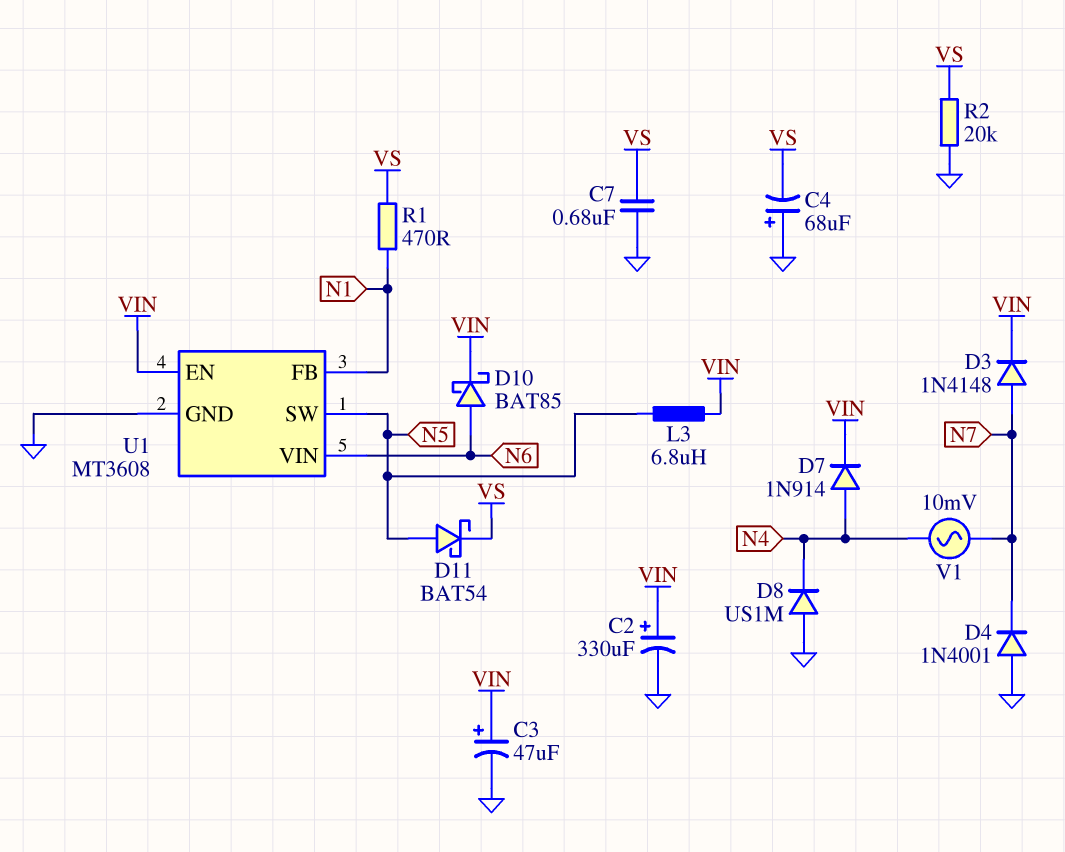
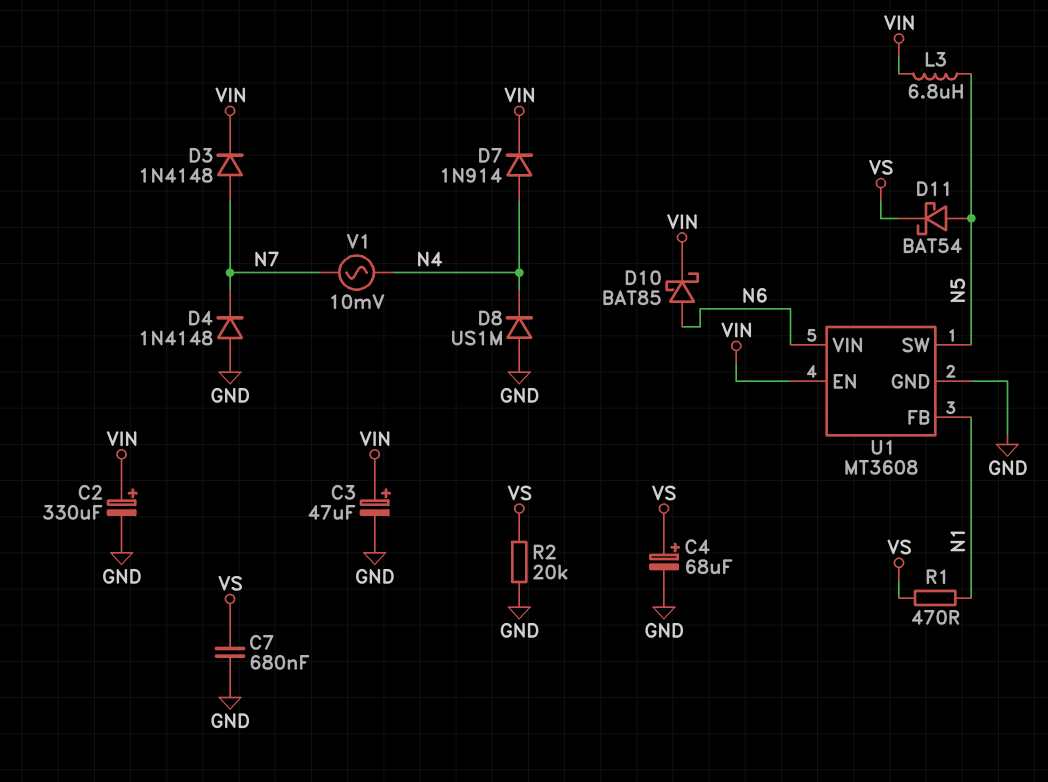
C4: 68uF (plus GND, minus VS) -> 68uF (plus VS, minus GND)
D4: diode 1N4001 (A GND, K N7) -> diode 1N4148 (A GND, K N7)

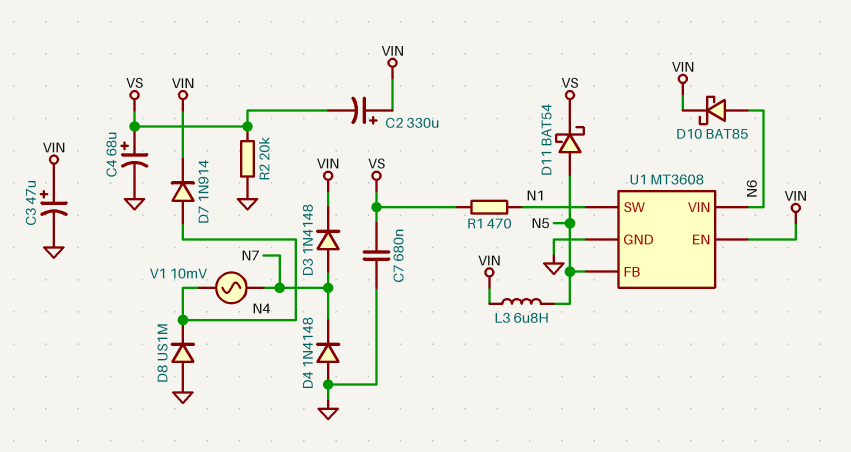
C2: 330uF (plus VIN, minus GND) -> 330uF (plus VIN, minus VS)
U1 pin FB: N1 -> N5
U1 pin SW: N5 -> N1

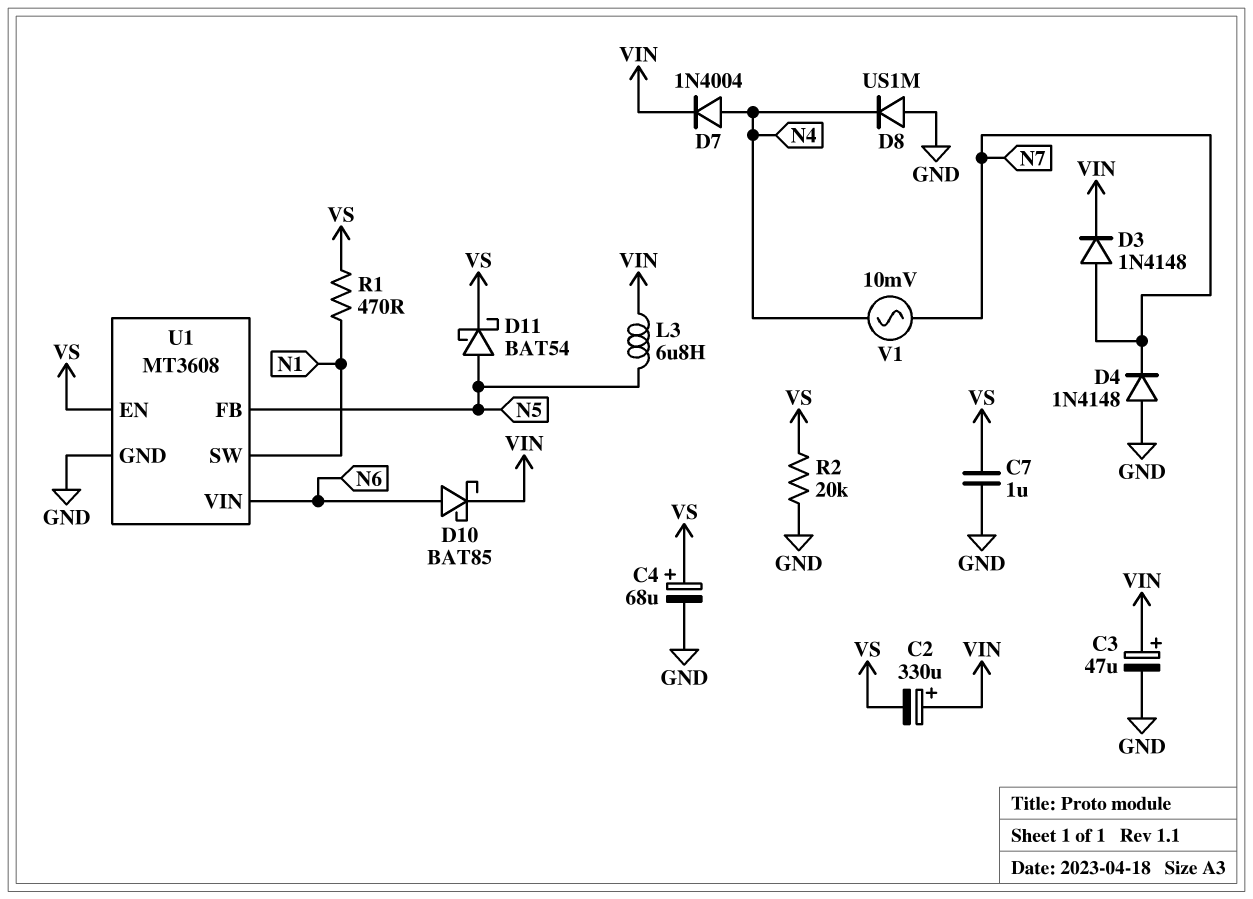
C7: 680nF (GND, VS) -> 1uF (GND, VS)
D7: diode 1N914 (A N4, K VIN) -> diode 1N4004 (A N4, K VIN)
U1 pin EN: VIN -> VS

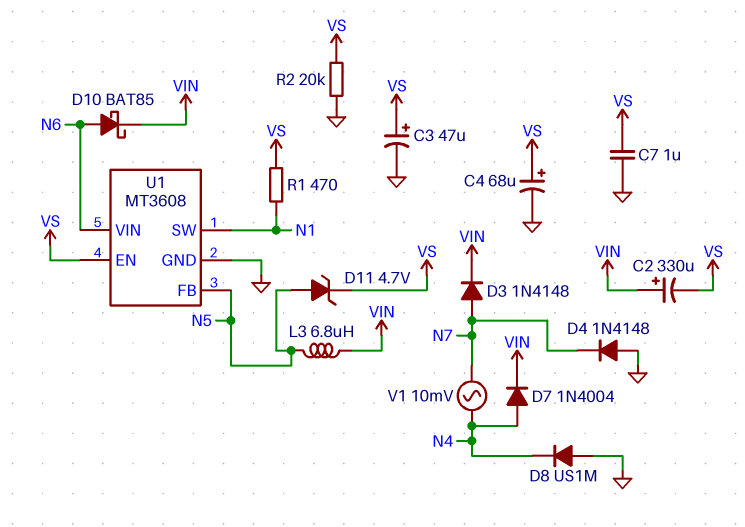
C3: 47uF (plus VIN, minus GND) -> 47uF (plus VS, minus GND)
D11: schottky BAT54 (A N5, K VS) -> zener 4.7V (A N5, K VS)

